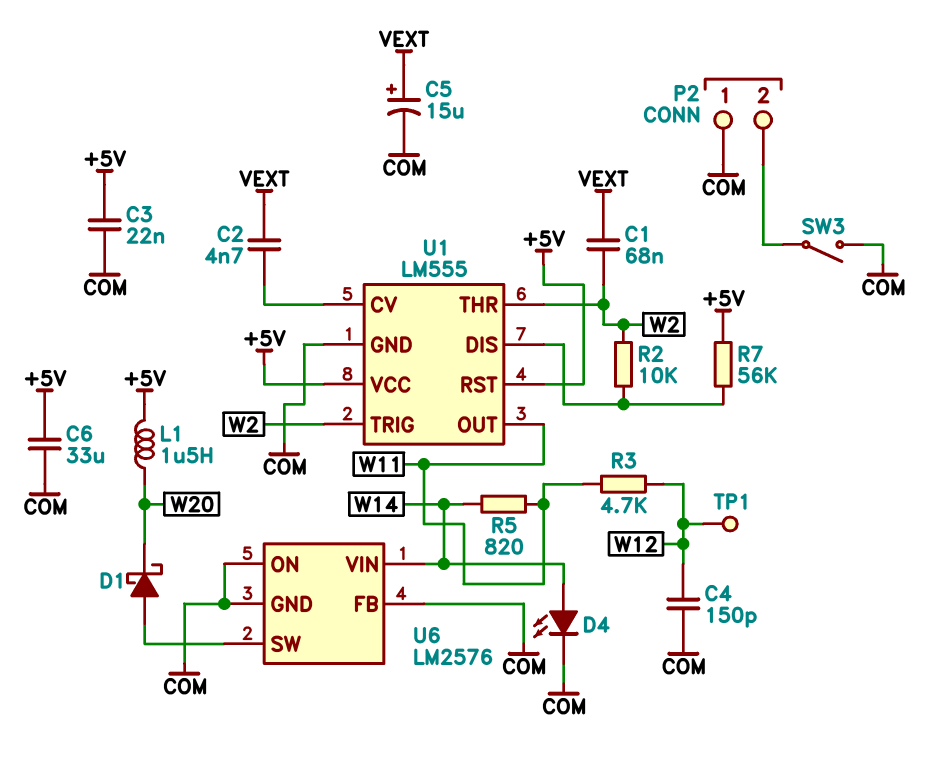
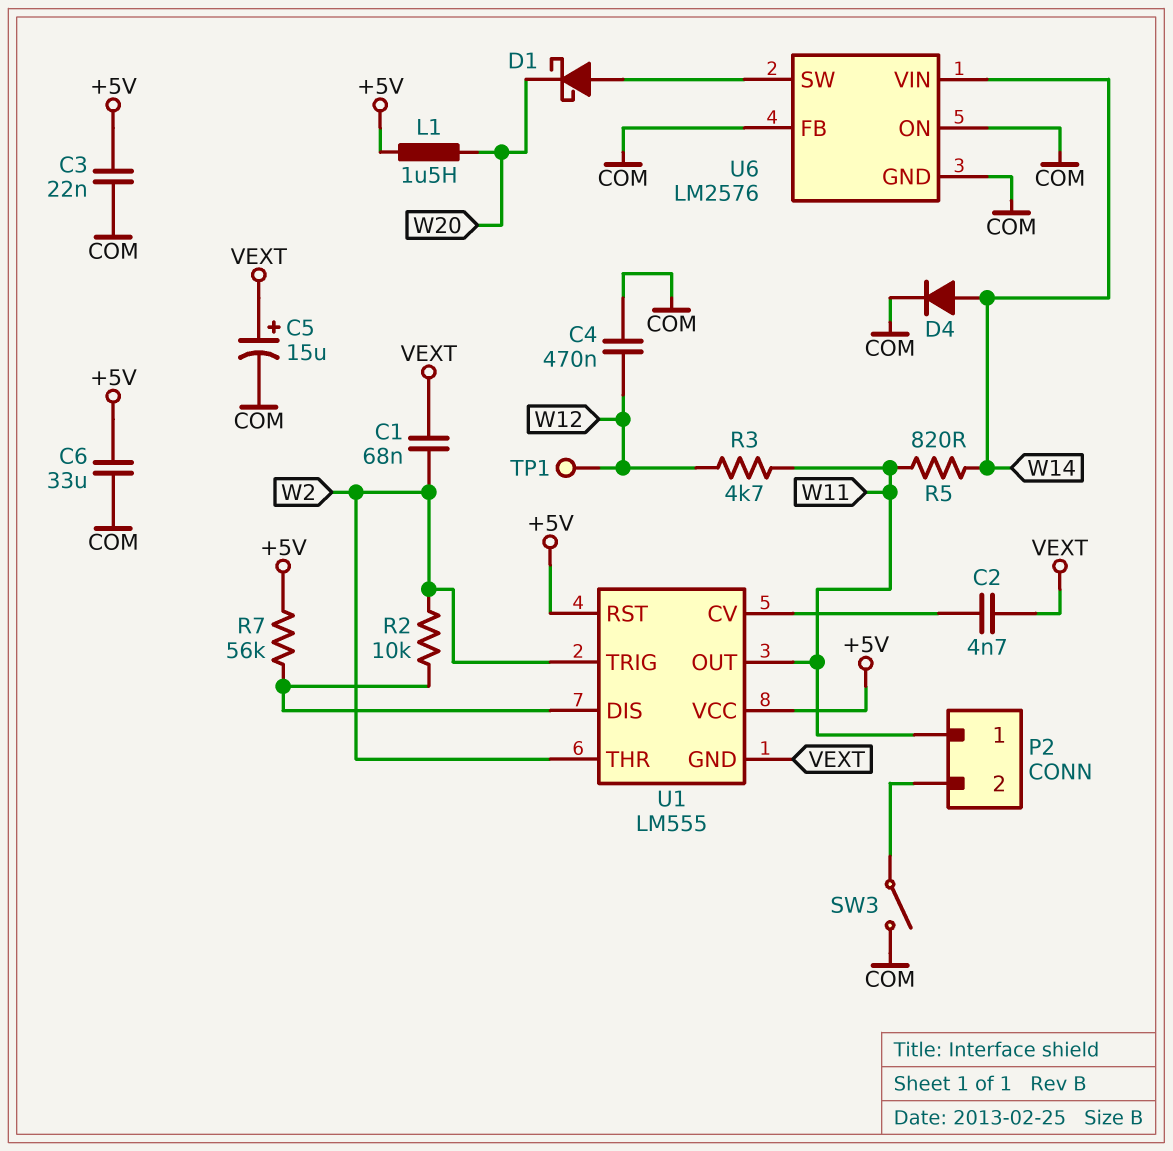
C4: 150pF (COM, W12) -> 470nF (COM, W12)
D4: LED (A W14, K COM) -> diode (A W14, K COM)
P2 pin 1: COM -> W11
U1 pin GND: COM -> VEXT

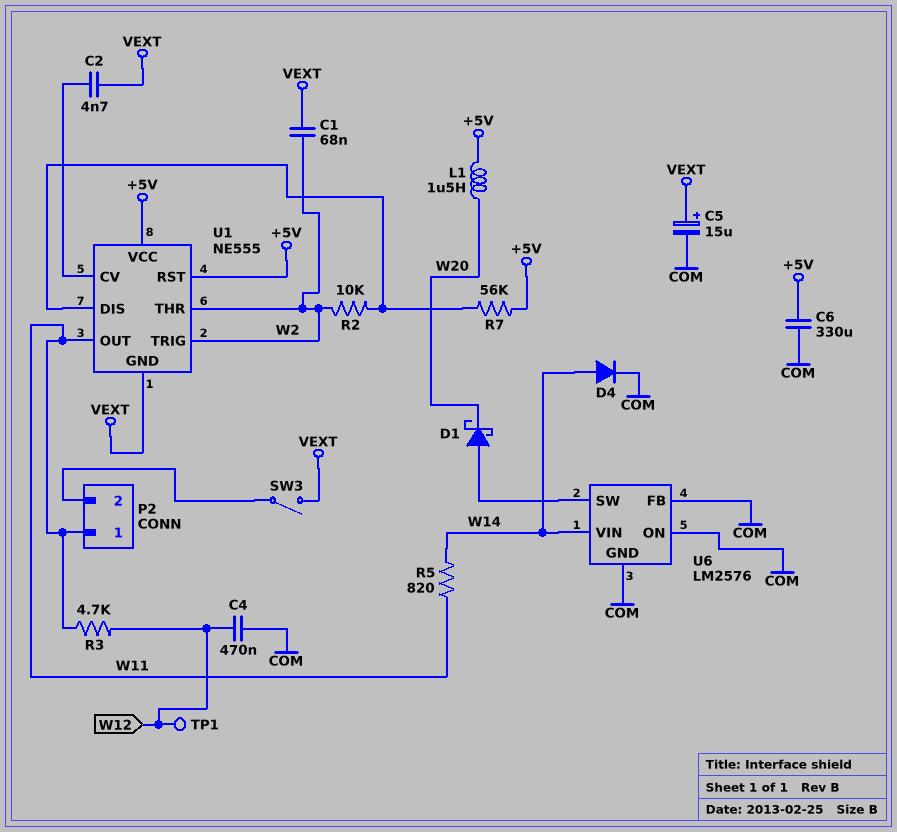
C3: 22nF (+5V, COM) -> none
C6: 33uF (+5V, COM) -> 330uF (+5V, COM)
SW3: switch (COM, P2/2) -> switch (P2/2, VEXT)
U1: LM555 -> NE555

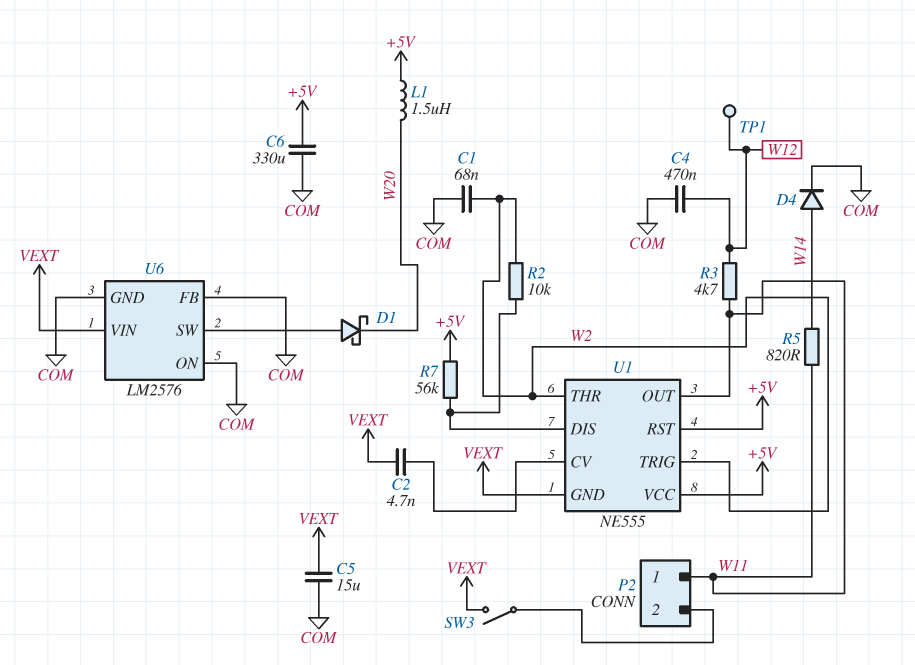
C1: 68nF (VEXT, W2) -> 68nF (COM, W2)
C5: 15uF (plus VEXT, minus COM) -> 15uF (COM, VEXT)
U6 pin VIN: W14 -> VEXT

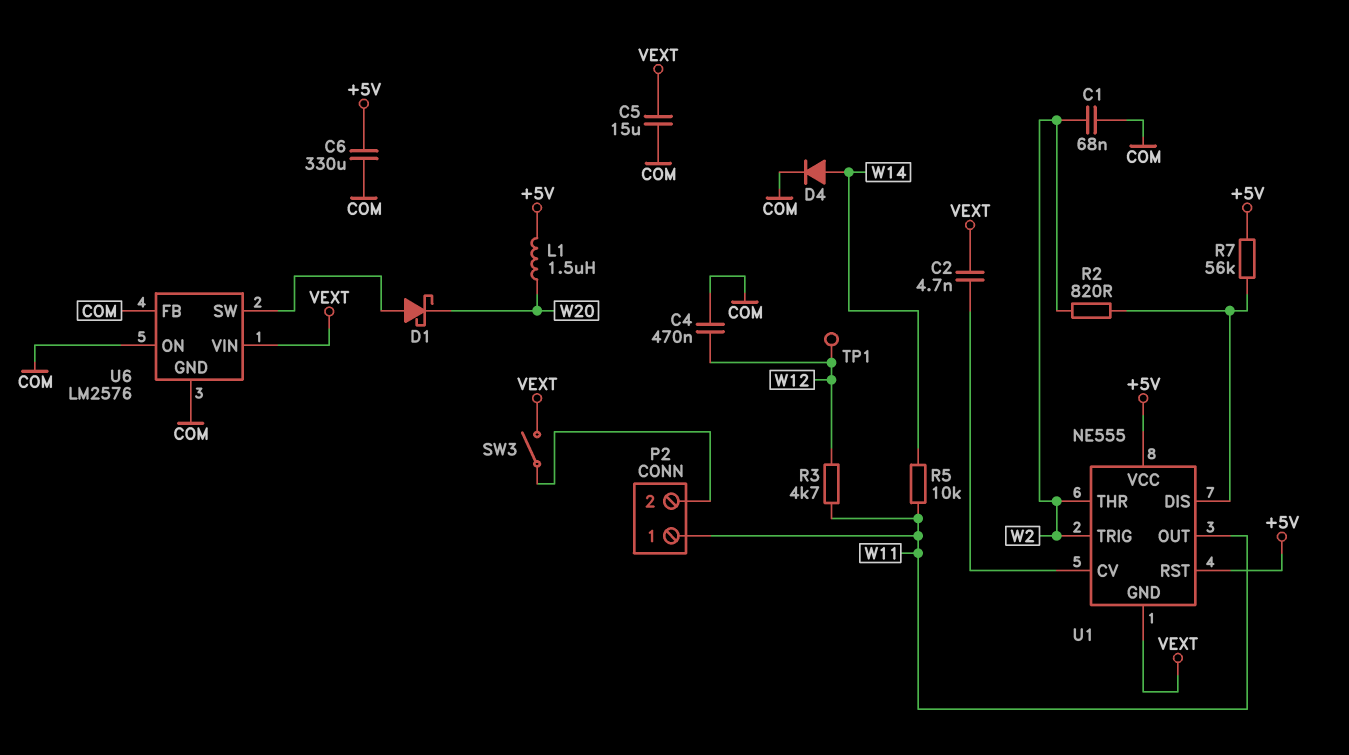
R2: 10k (U1/DIS, W2) -> 820 (U1/DIS, W2)
R5: 820 (W11, W14) -> 10k (W11, W14)

